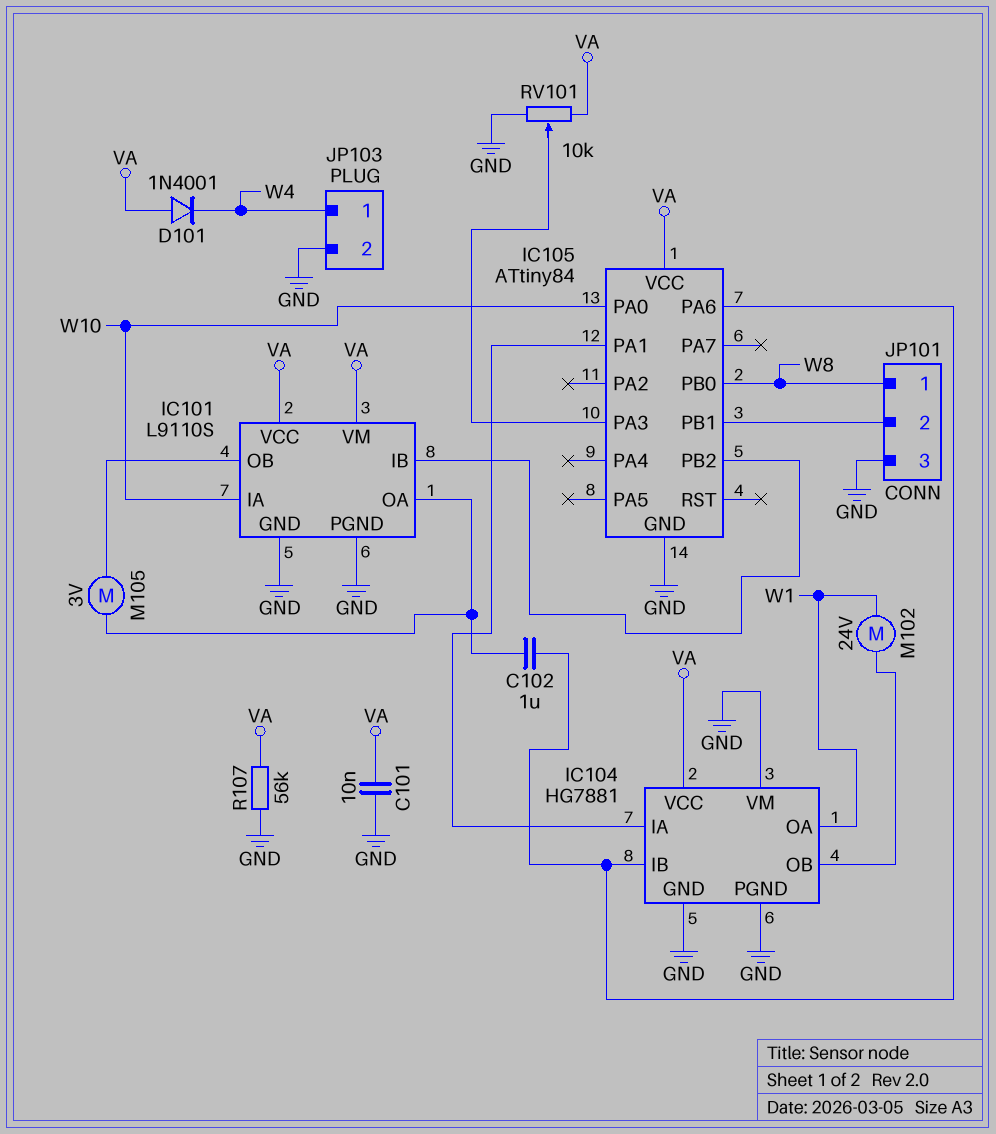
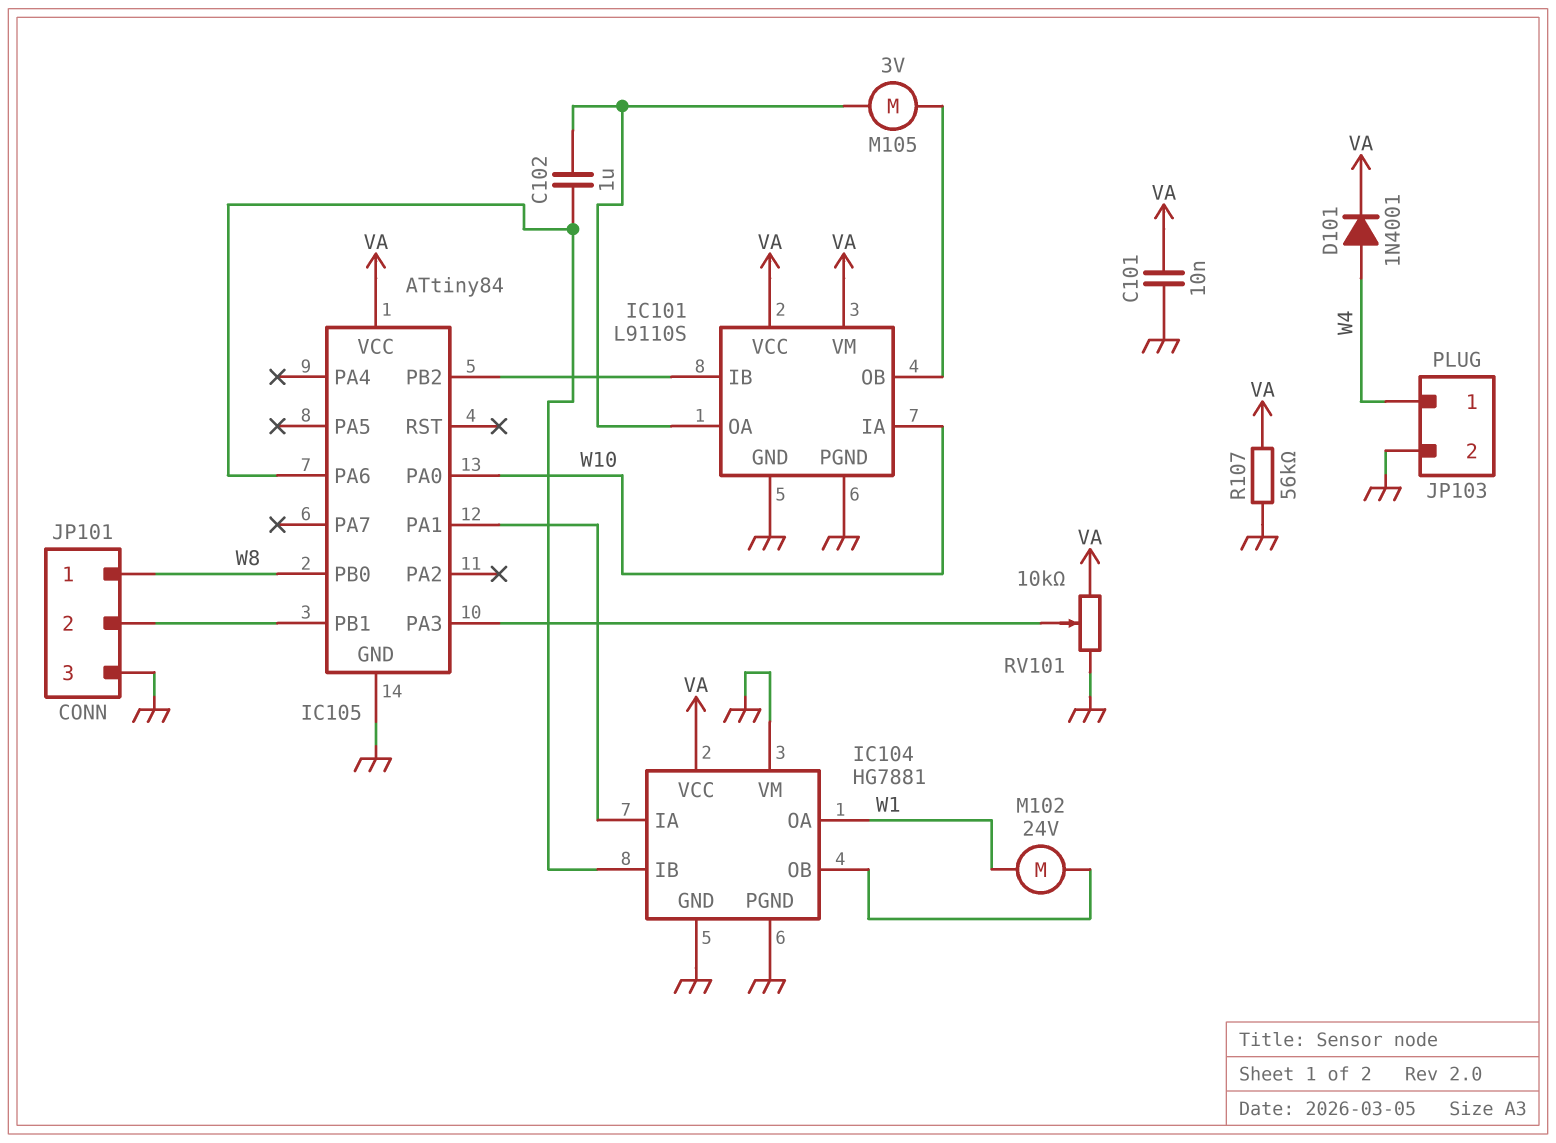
D101: diode 1N4001 (A VA, K W4) -> diode 1N4001 (A W4, K VA)

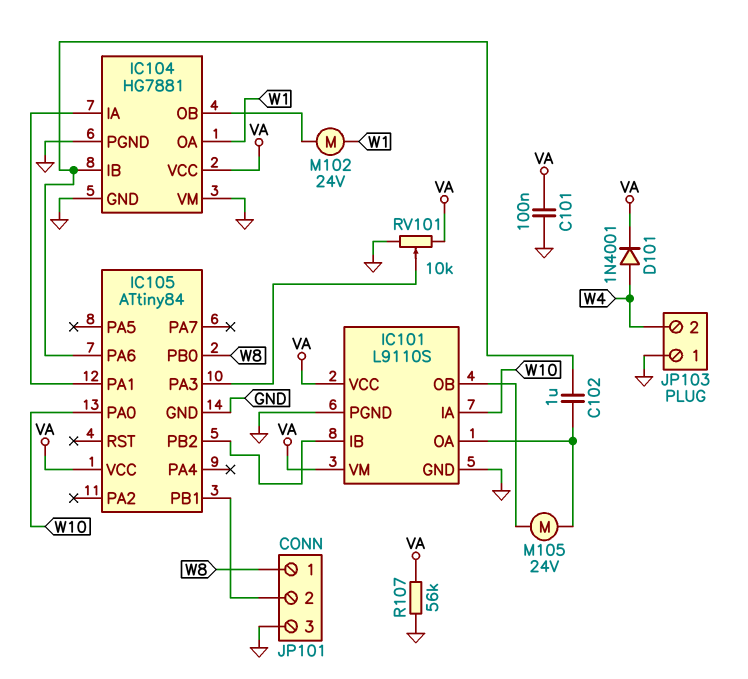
C101: 10nF (GND, VA) -> 100nF (GND, VA)
JP103 pin 1: W4 -> GND
JP103 pin 2: GND -> W4
M105: motor 3V (IC101/OA, IC101/OB) -> motor 24V (IC101/OA, IC101/OB)

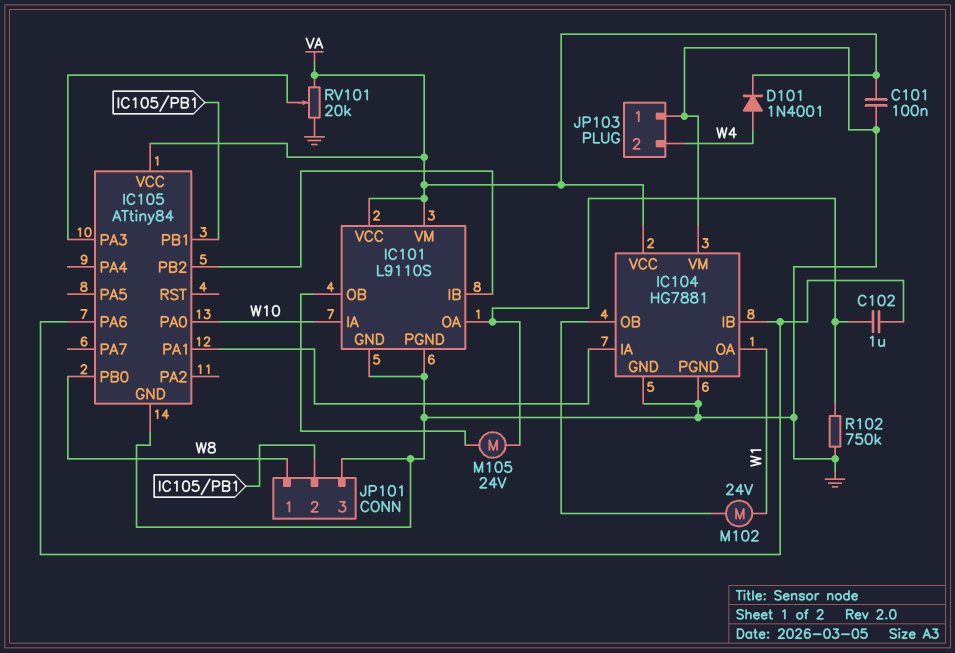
R102: none -> 750k (GND, IC101/OA)
R107: 56k (GND, VA) -> none
RV101: 10k (GND, VA, wiper IC105/PA3) -> 20k (GND, VA, wiper IC105/PA3)

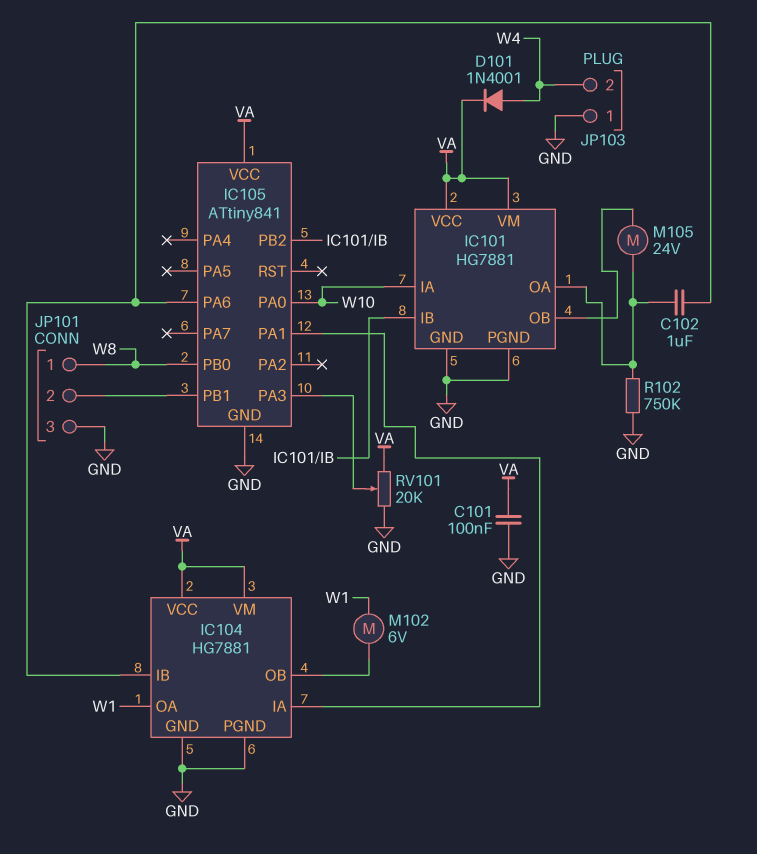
IC101: L9110S -> HG7881
IC104 pin VM: GND -> VA
IC105: ATtiny84 -> ATtiny841
M102: motor 24V (IC104/OB, W1) -> motor 6V (IC104/OB, W1)

